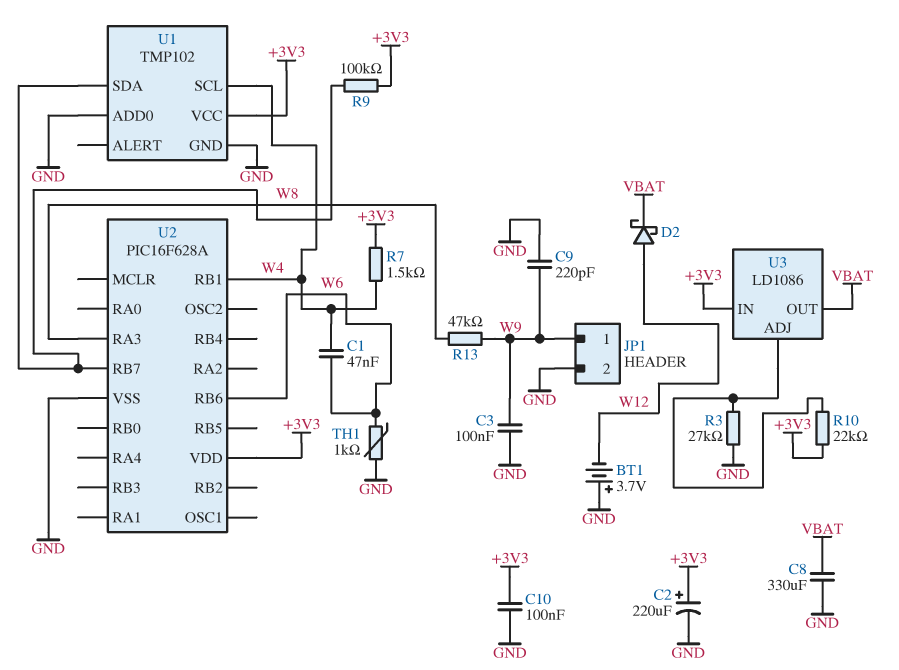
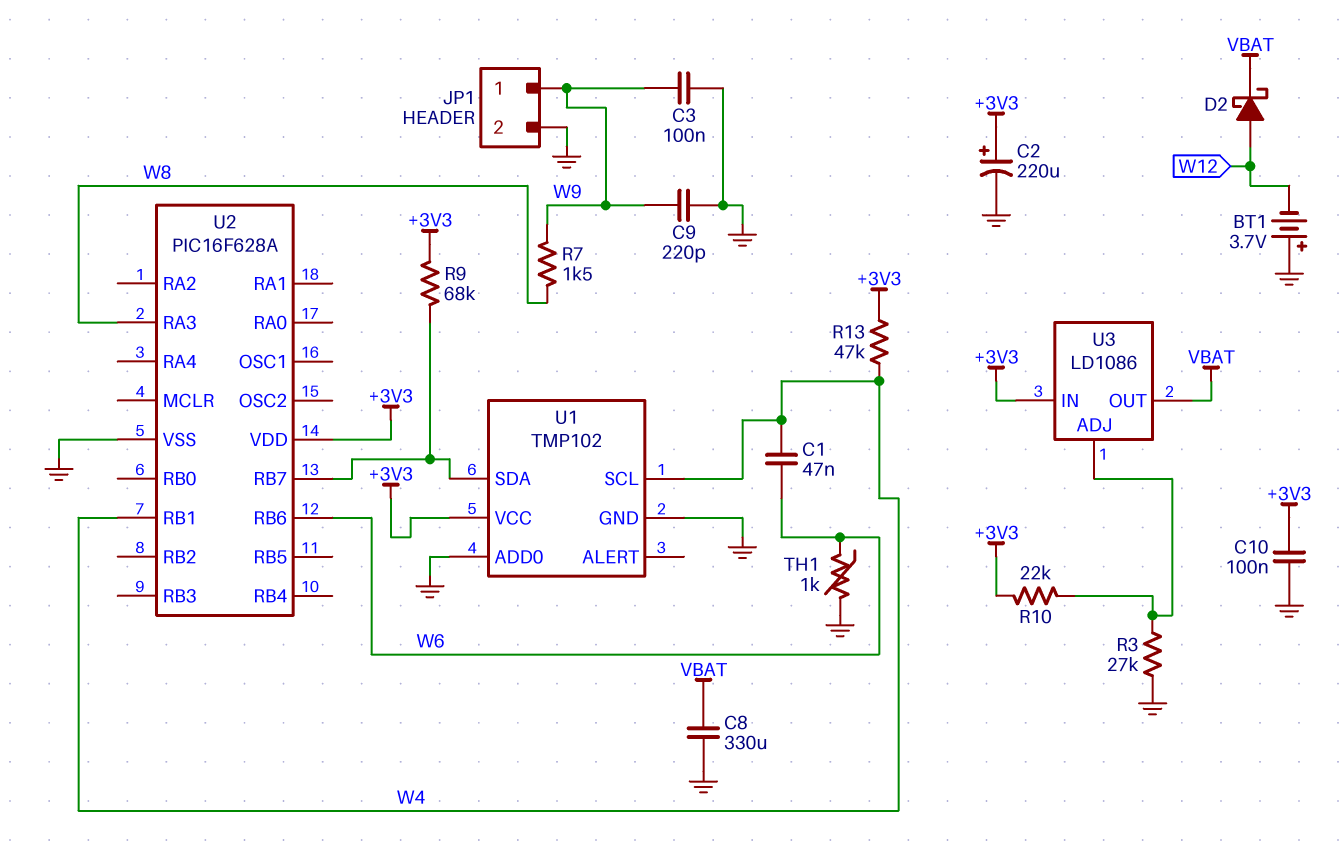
R7: 1.5k (+3V3, W4) -> 1.5k (W8, W9)
R9: 100k (+3V3, U1/SDA) -> 68k (+3V3, U1/SDA)
R13: 47k (W8, W9) -> 47k (+3V3, W4)

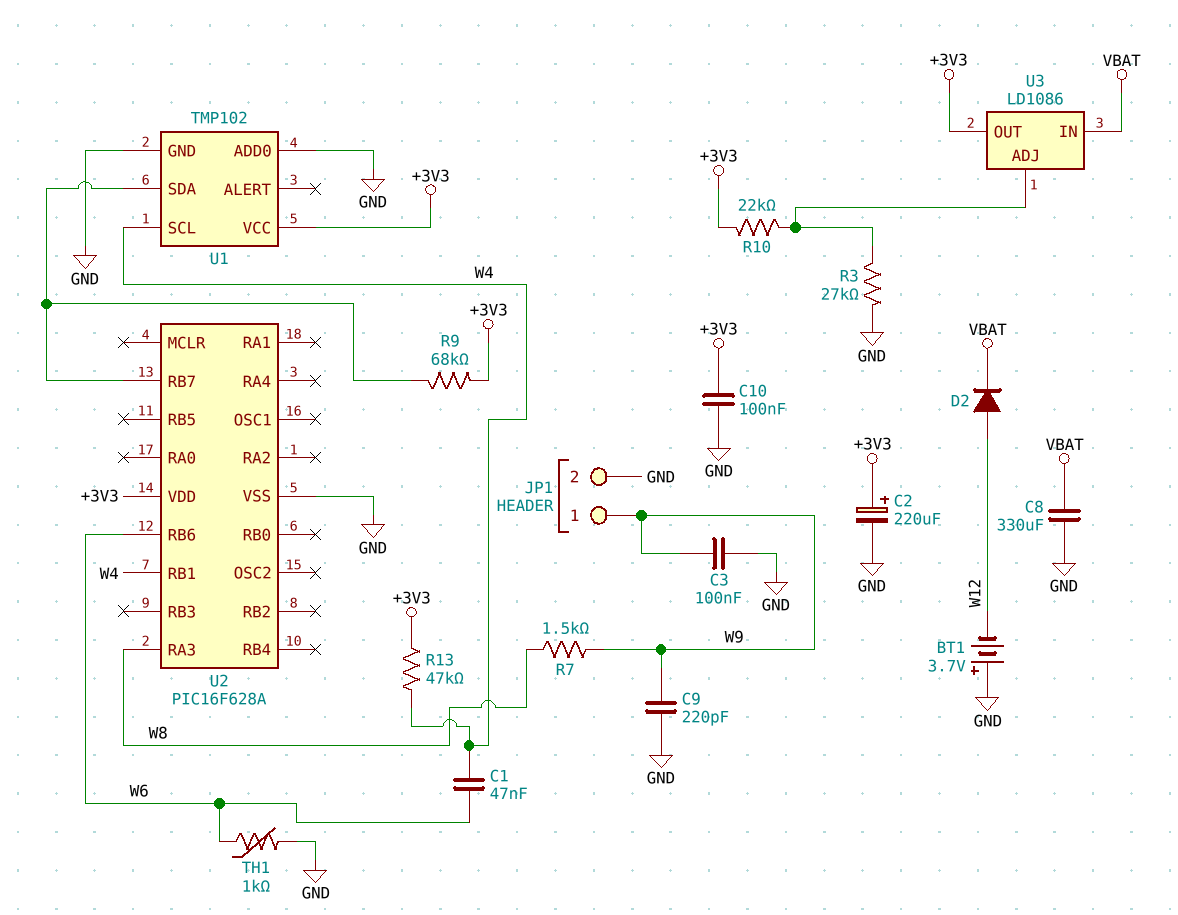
D2: schottky (A W12, K VBAT) -> diode (A W12, K VBAT)
U3 pin IN: +3V3 -> VBAT
U3 pin OUT: VBAT -> +3V3

